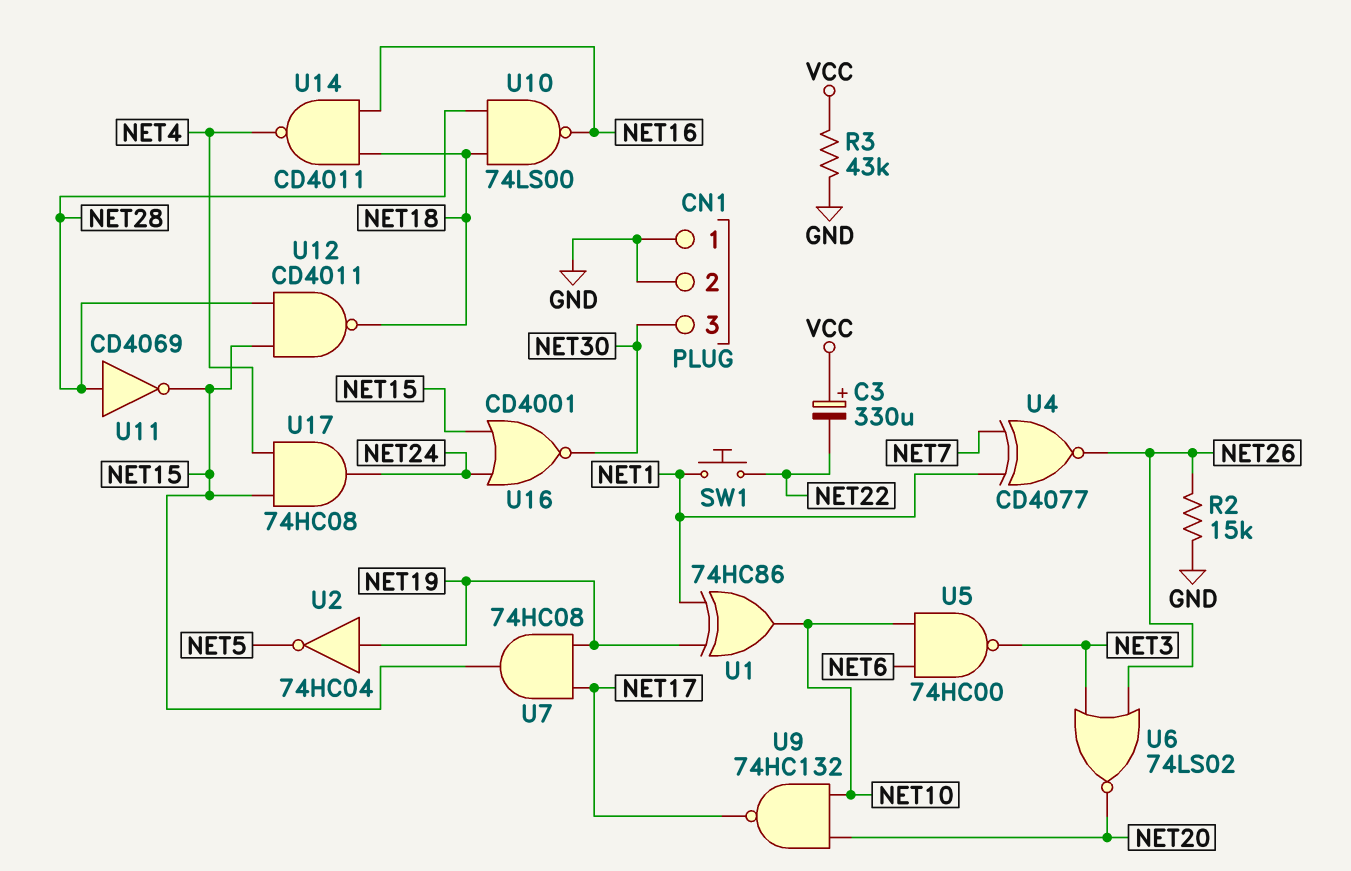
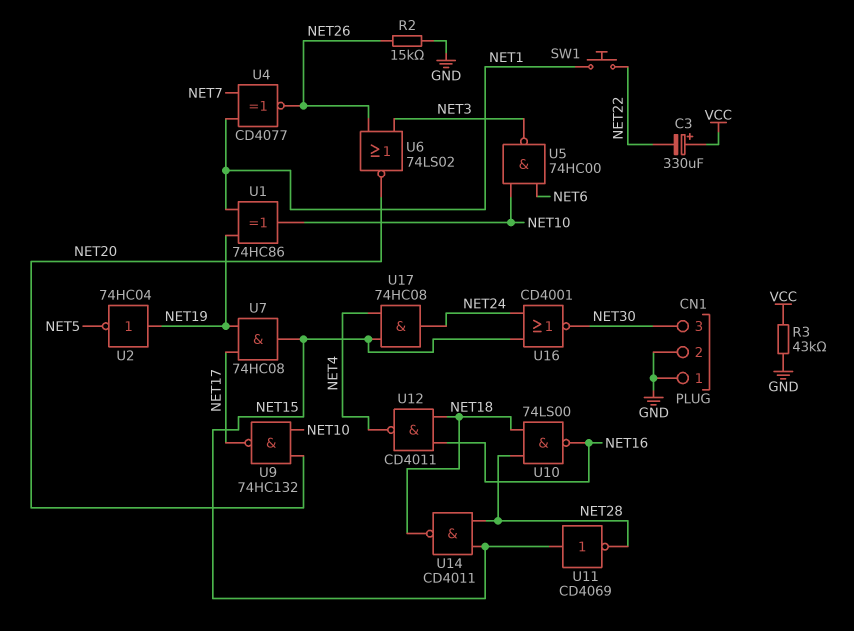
U11: NOT CD4069 (in NET28, out NET15) -> NOT CD4069 (in NET15, out NET28)
U12: NAND CD4011 (in NET15, in NET28, out NET18) -> NAND CD4011 (in NET16, in NET18, out NET4)
U14: NAND CD4011 (in NET16, in NET18, out NET4) -> NAND CD4011 (in NET15, in NET28, out NET18)

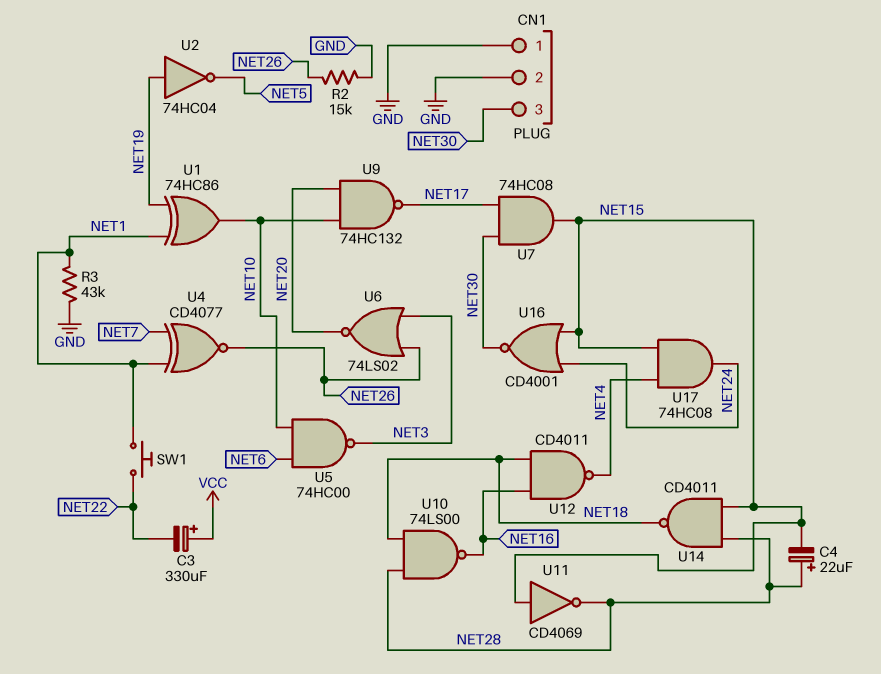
C4: none -> 22uF (plus NET28, minus NET15)
R3: 43k (GND, VCC) -> 43k (GND, NET1)
U7: AND 74HC08 (in NET17, in NET19, out NET15) -> AND 74HC08 (in NET17, in NET30, out NET15)

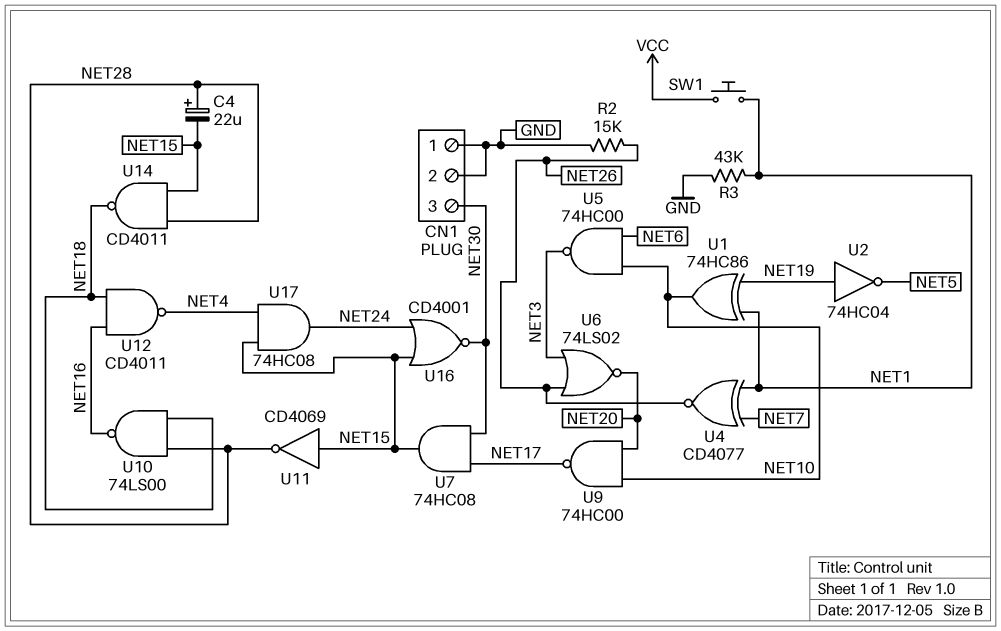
C3: 330uF (plus VCC, minus NET22) -> none
SW1: button (NET1, NET22) -> button (NET1, VCC)
U9: NAND 74HC132 (in NET10, in NET20, out NET17) -> NAND 74HC00 (in NET10, in NET20, out NET17)

